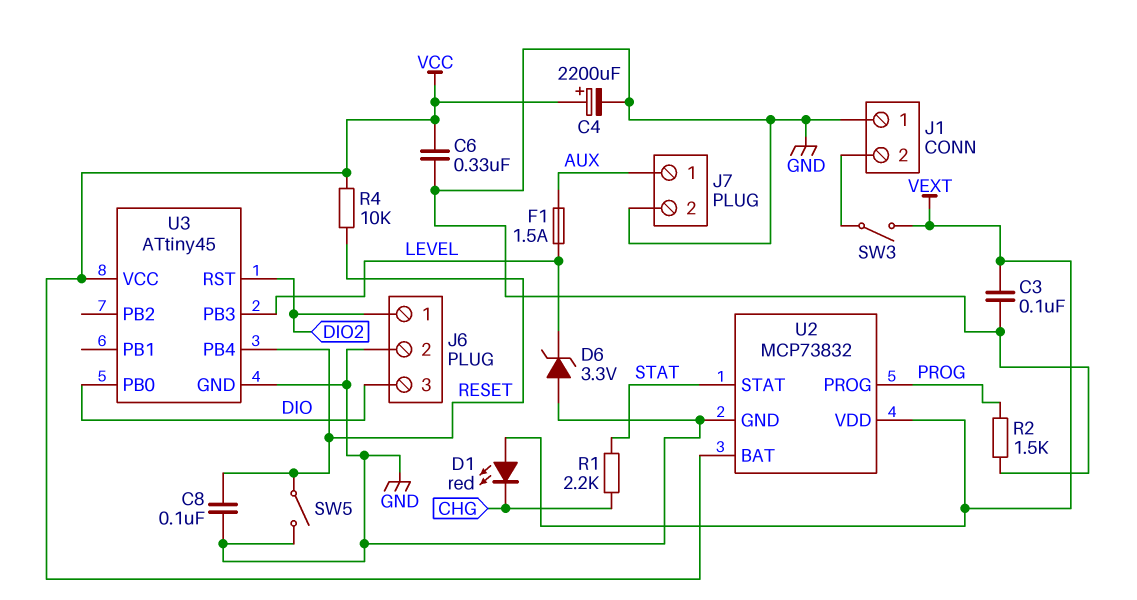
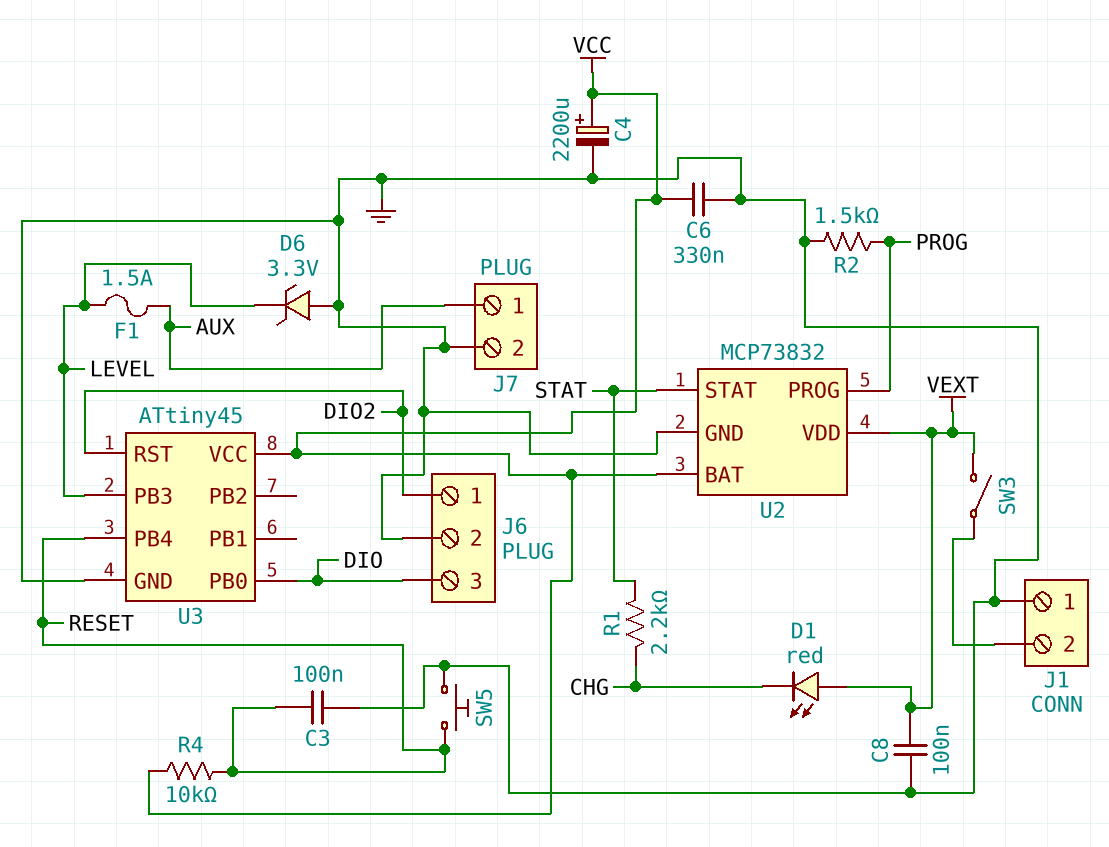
C3: 100nF (GND, VEXT) -> 100nF (GND, RESET)
C8: 100nF (GND, RESET) -> 100nF (GND, VEXT)
SW5: switch (GND, RESET) -> button (GND, RESET)

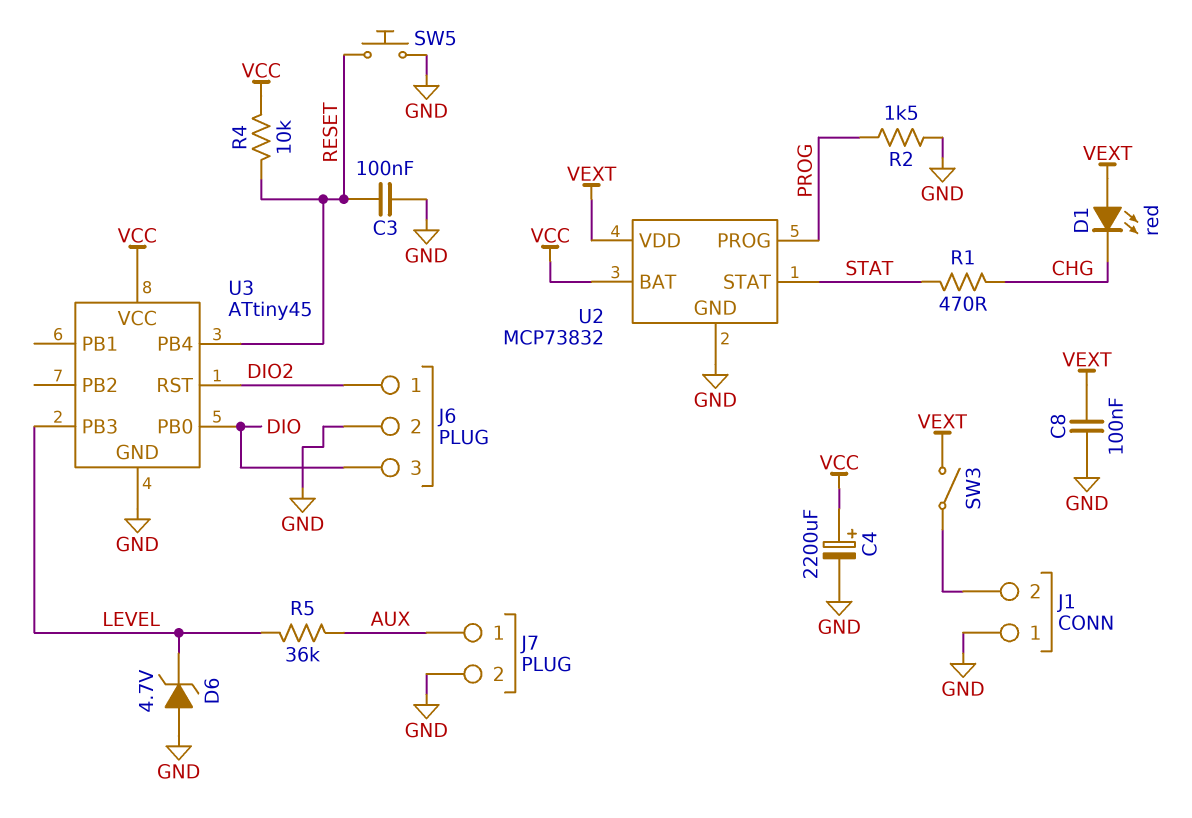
C6: 330nF (GND, VCC) -> none
D6: zener 3.3V (A GND, K LEVEL) -> zener 4.7V (A GND, K LEVEL)
F1: 1.5A (AUX, LEVEL) -> none
R1: 2.2k (CHG, STAT) -> 470 (CHG, STAT)
R5: none -> 36k (AUX, LEVEL)

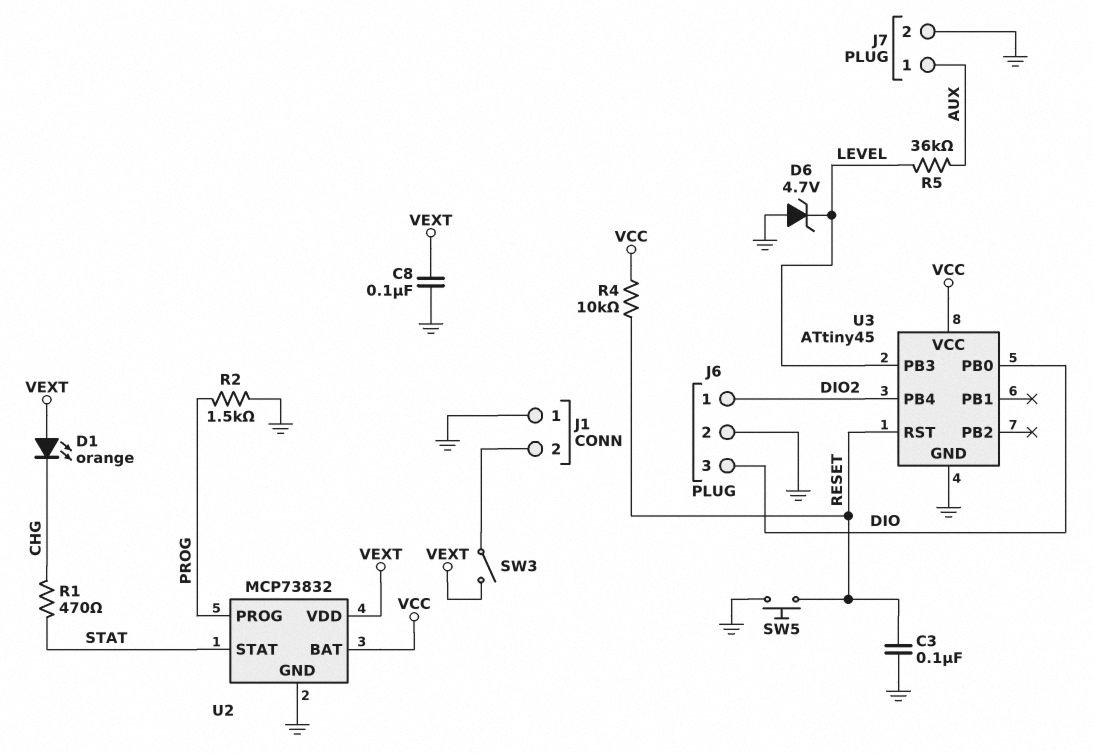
C4: 2200uF (plus VCC, minus GND) -> none
D1: LED red (A VEXT, K CHG) -> LED orange (A VEXT, K CHG)
U3 pin PB4: RESET -> DIO2
U3 pin RST: DIO2 -> RESET

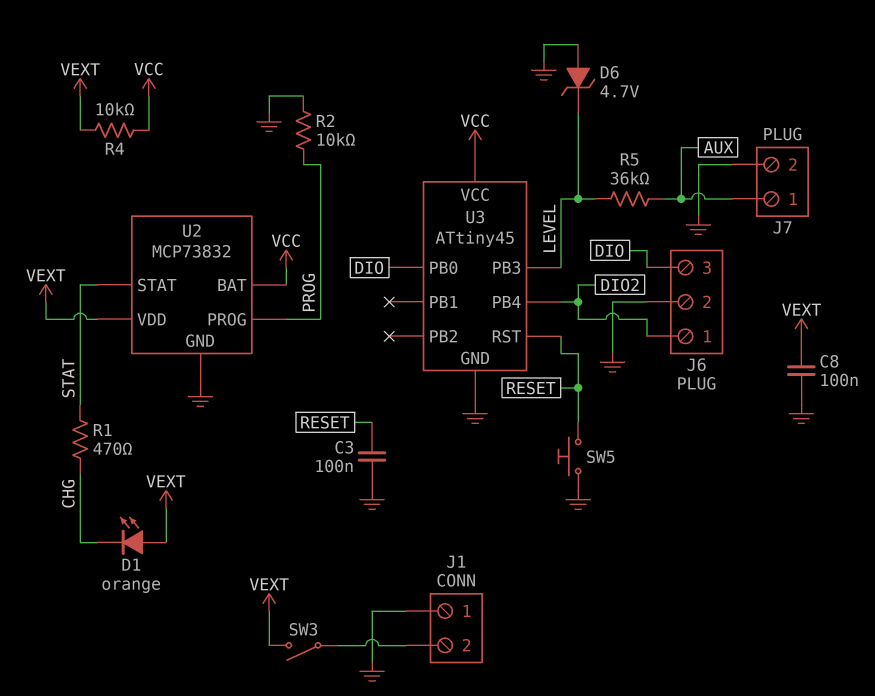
R2: 1.5k (GND, PROG) -> 10k (GND, PROG)
R4: 10k (RESET, VCC) -> 10k (VCC, VEXT)

